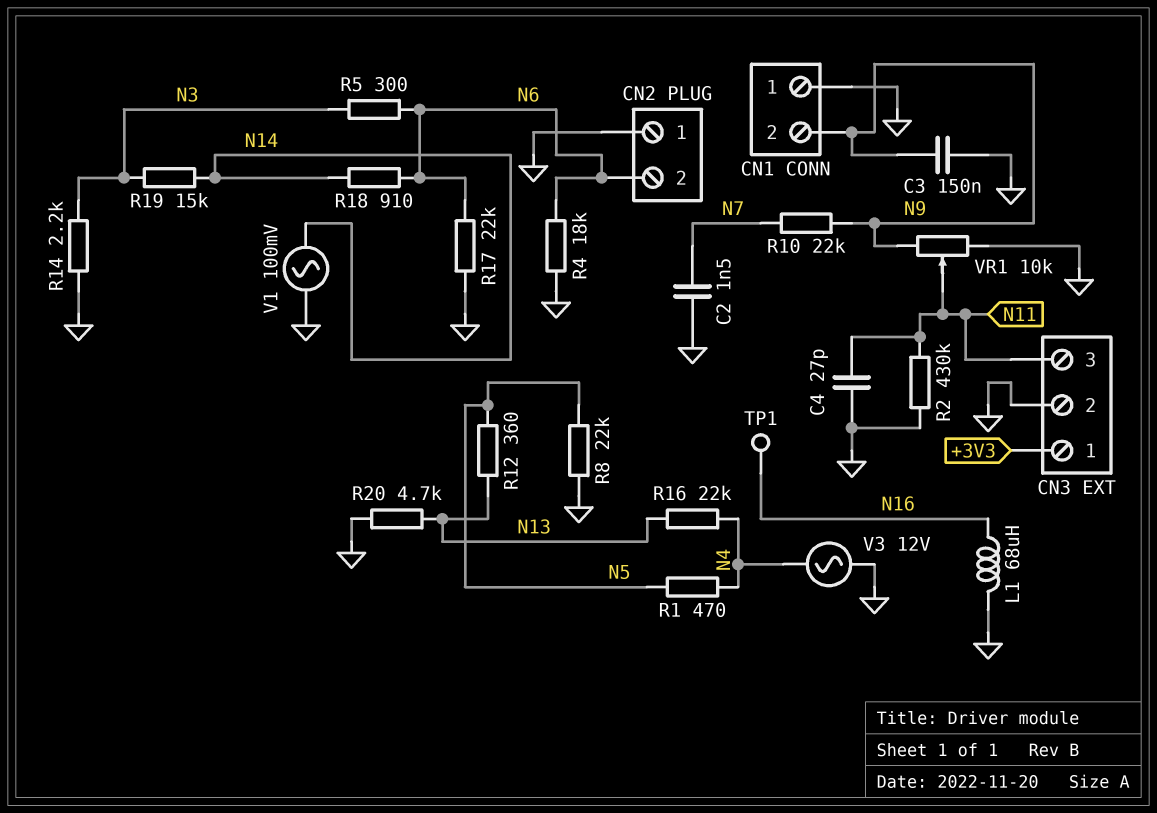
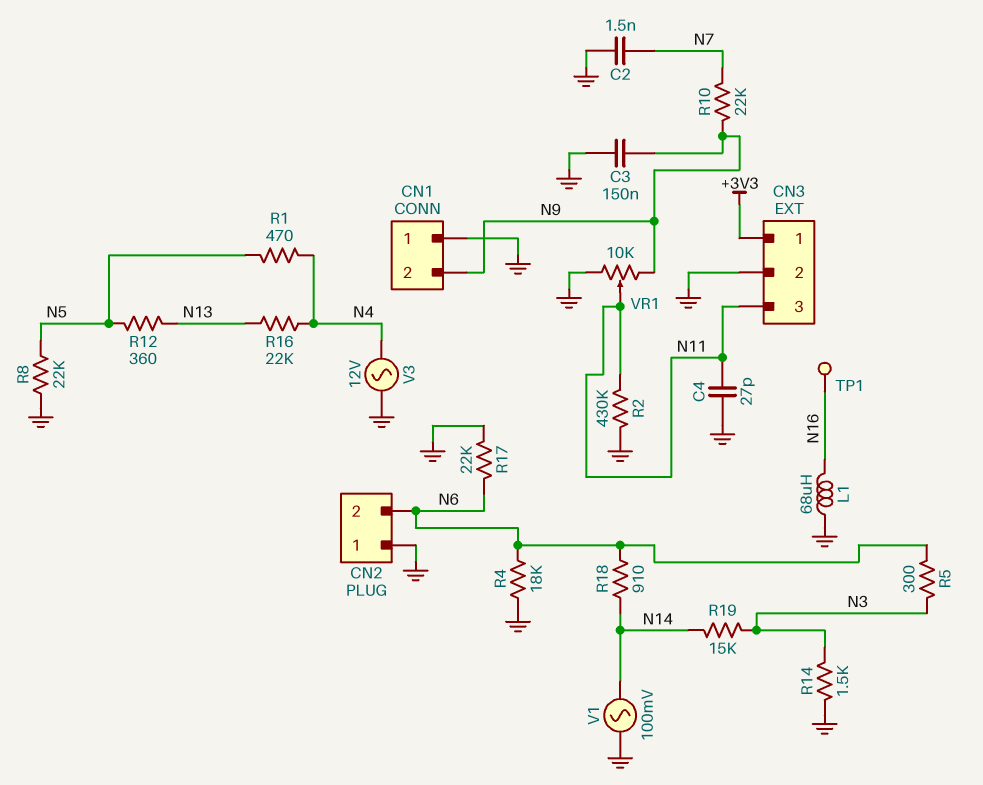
R14: 2.2k (GND, N3) -> 1.5k (GND, N3)
R20: 4.7k (GND, N13) -> none

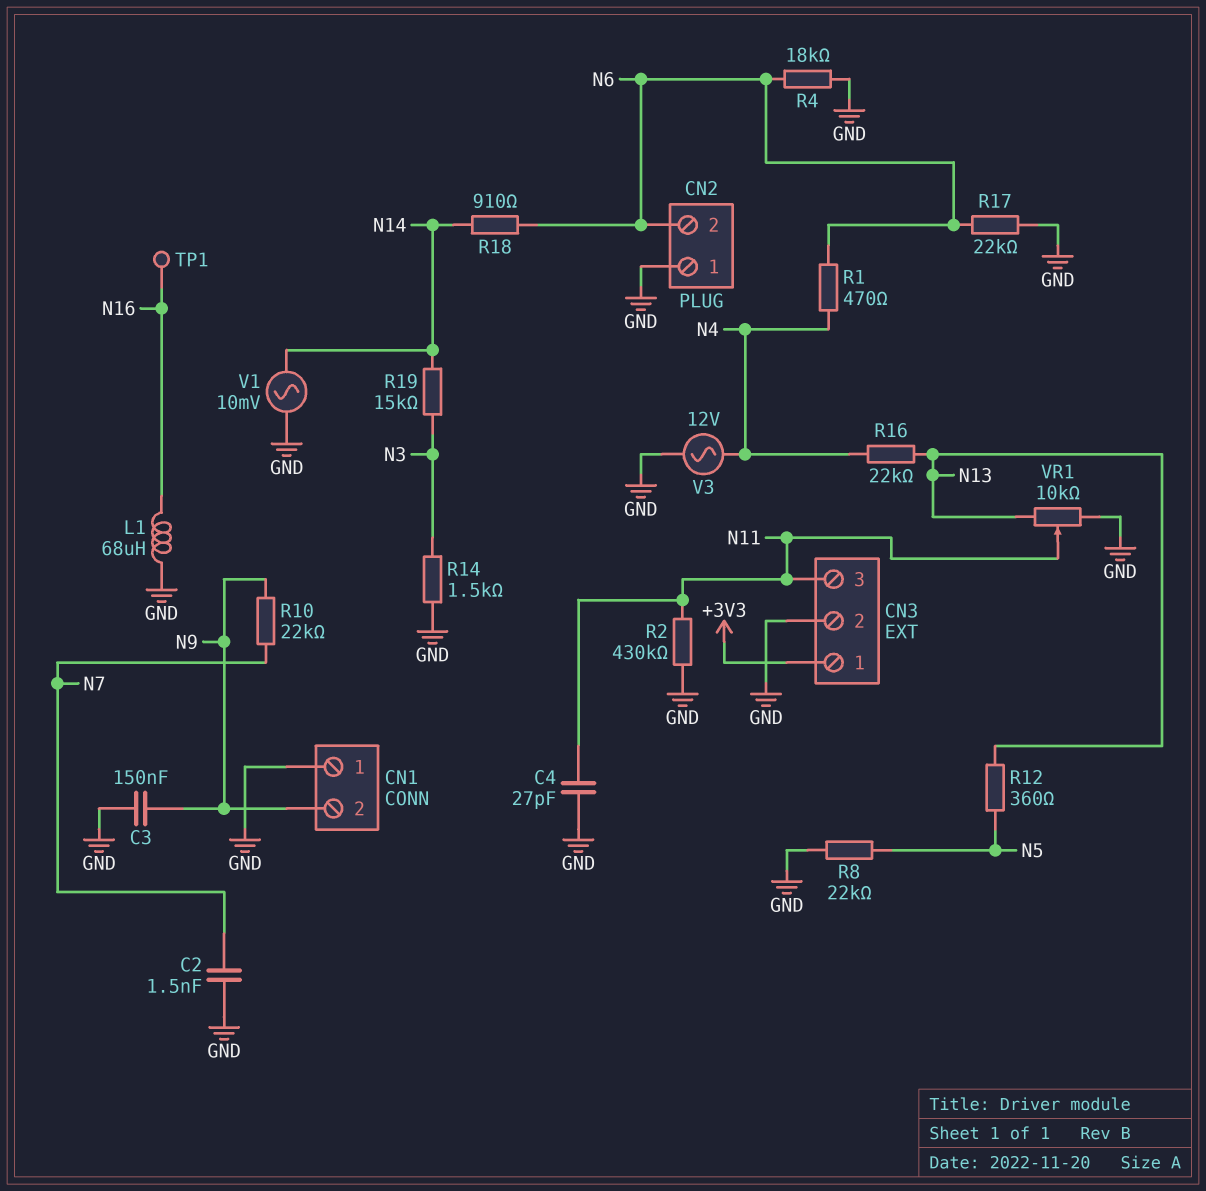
R1: 470 (N4, N5) -> 470 (N4, N6)
R5: 300 (N3, N6) -> none
V1: AC 100mV (GND, N14) -> AC 10mV (GND, N14)
VR1: 10k (GND, N9, wiper N11) -> 10k (GND, N13, wiper N11)

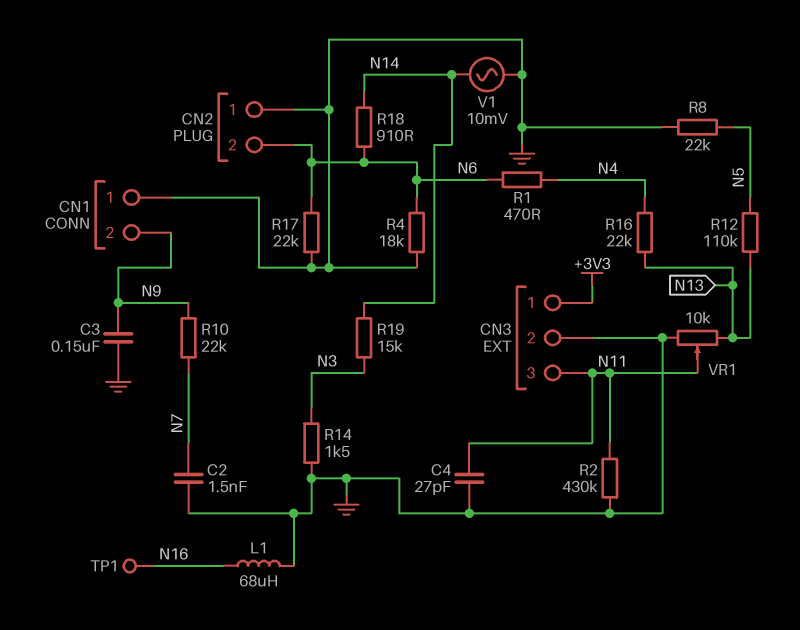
R12: 360 (N5, N13) -> 110k (N5, N13)
V3: AC 12V (GND, N4) -> none

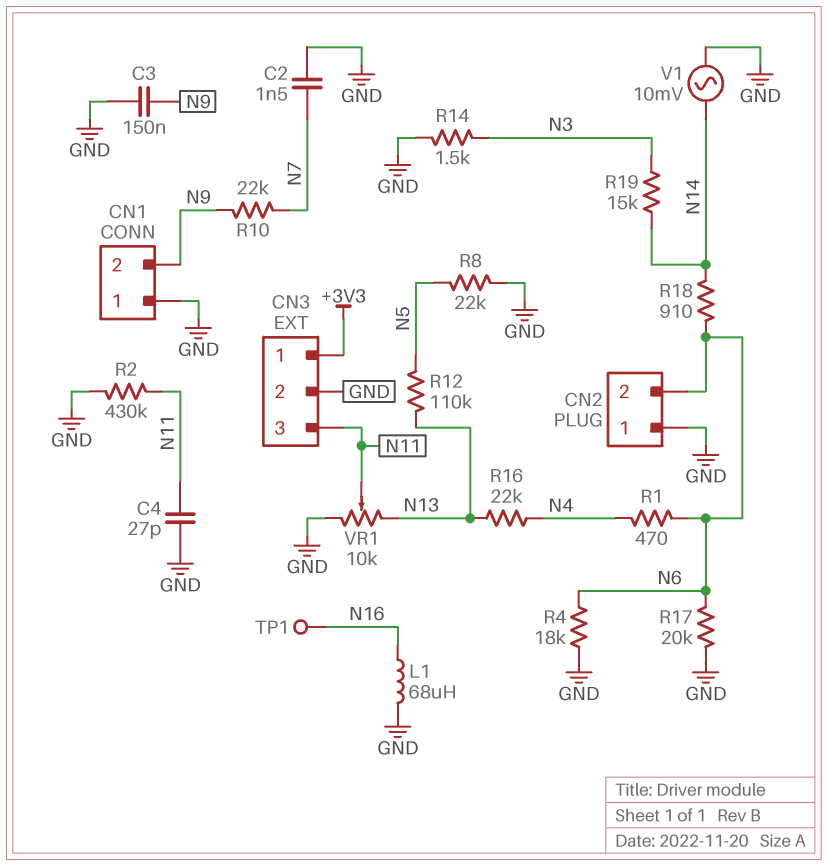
R17: 22k (GND, N6) -> 20k (GND, N6)

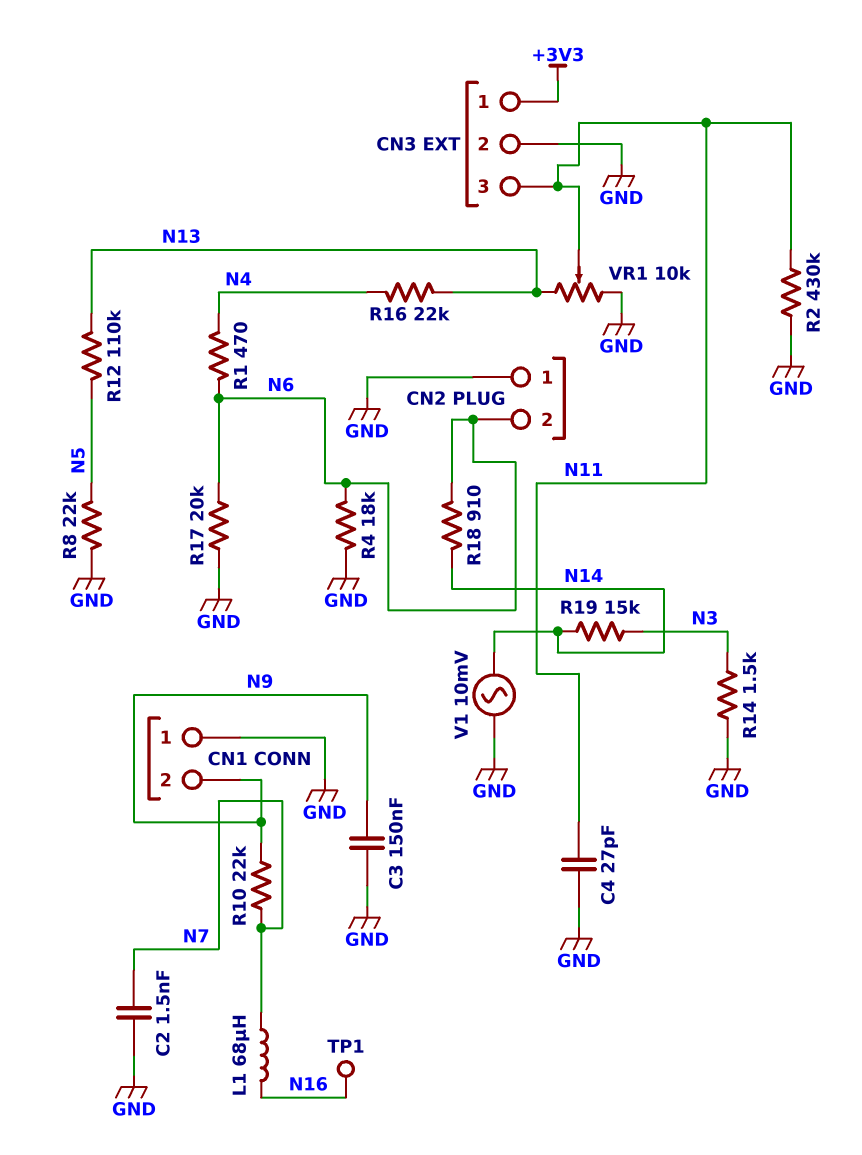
L1: 68uH (GND, N16) -> 68uH (N7, N16)

